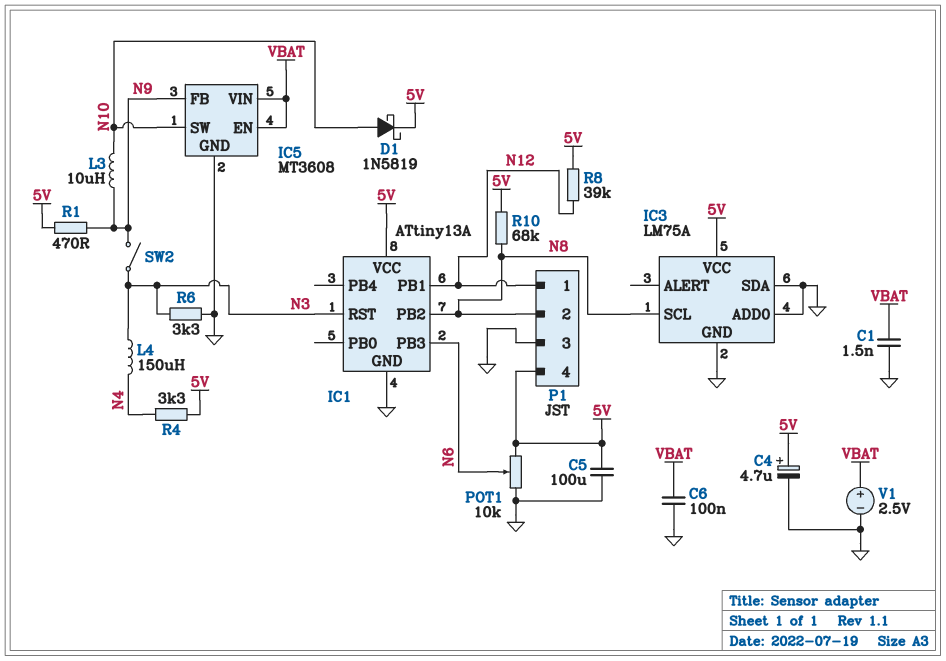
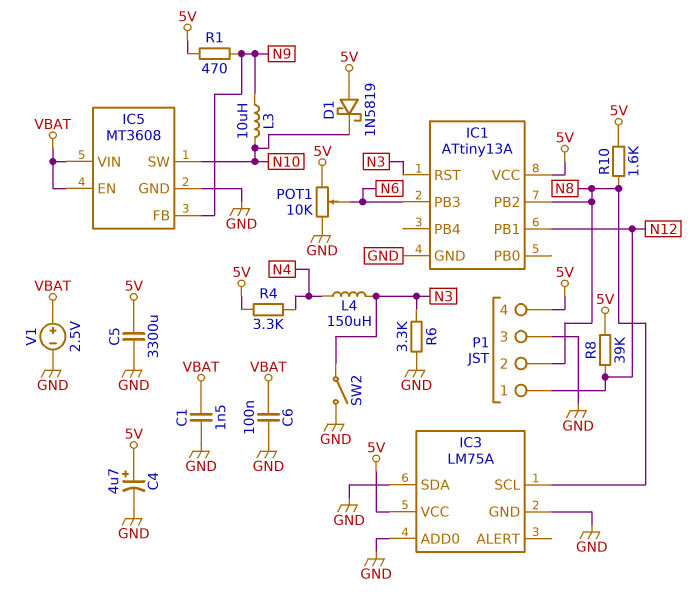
C5: 100uF (5V, GND) -> 3300uF (5V, GND)
D1: schottky 1N5819 (A N10, K 5V) -> schottky 1N5819 (A 5V, K N10)
R10: 68k (5V, N8) -> 1.6k (5V, N8)
SW2: switch (N3, N9) -> switch (GND, N3)

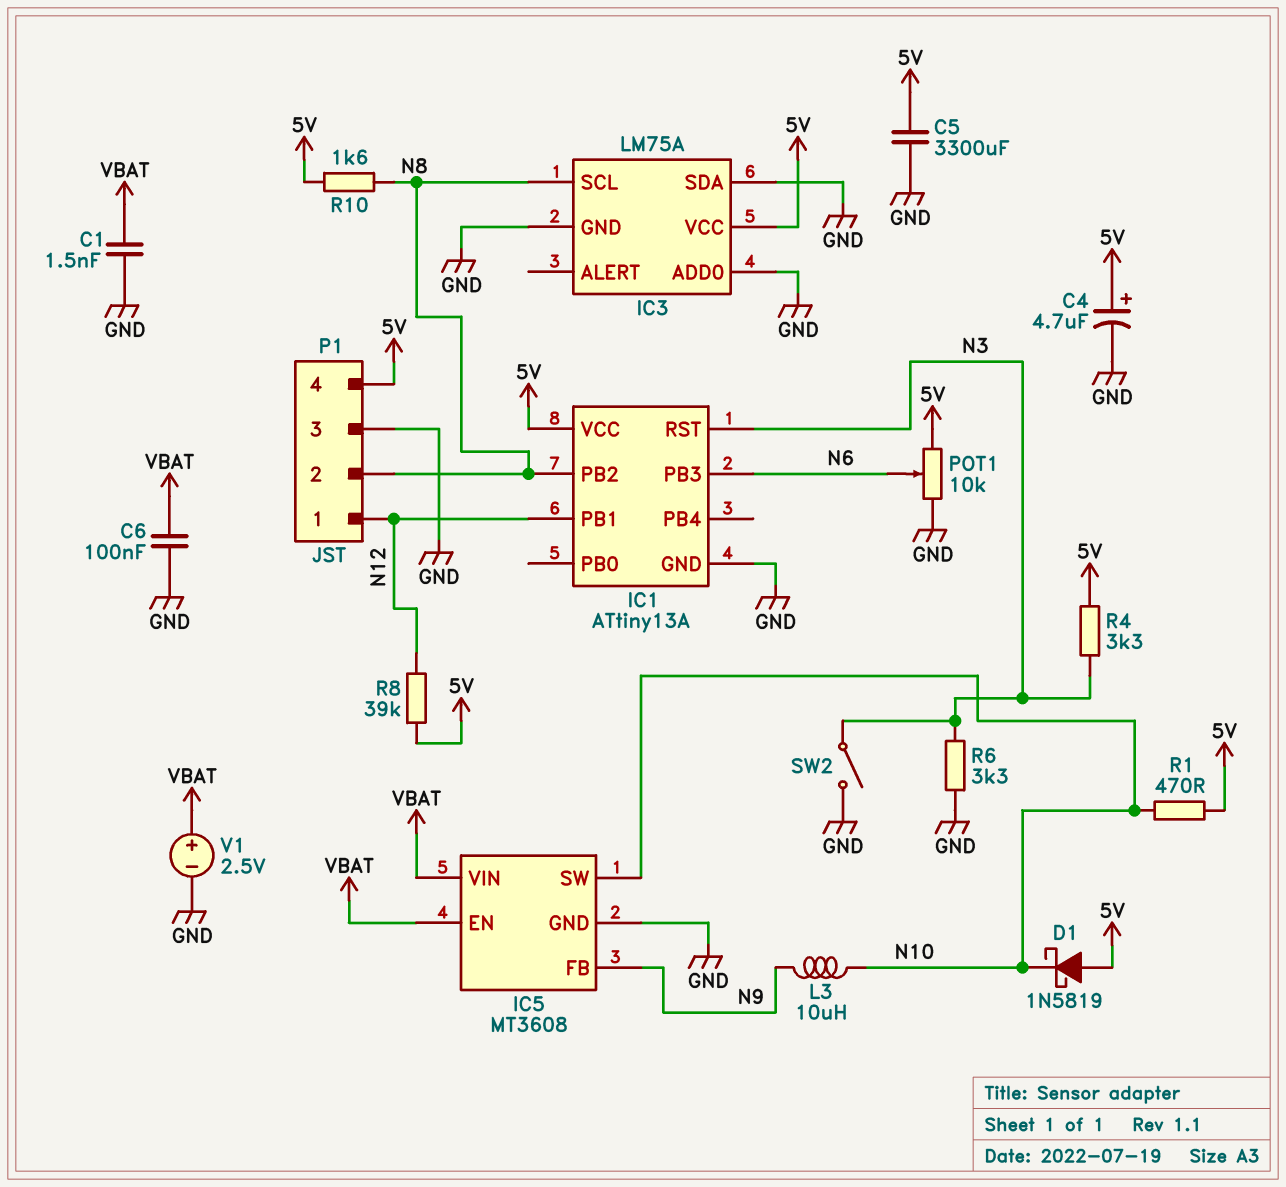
L4: 150uH (N3, N4) -> none
R1: 470 (5V, N9) -> 470 (5V, N10)
R4: 3.3k (5V, N4) -> 3.3k (5V, N3)

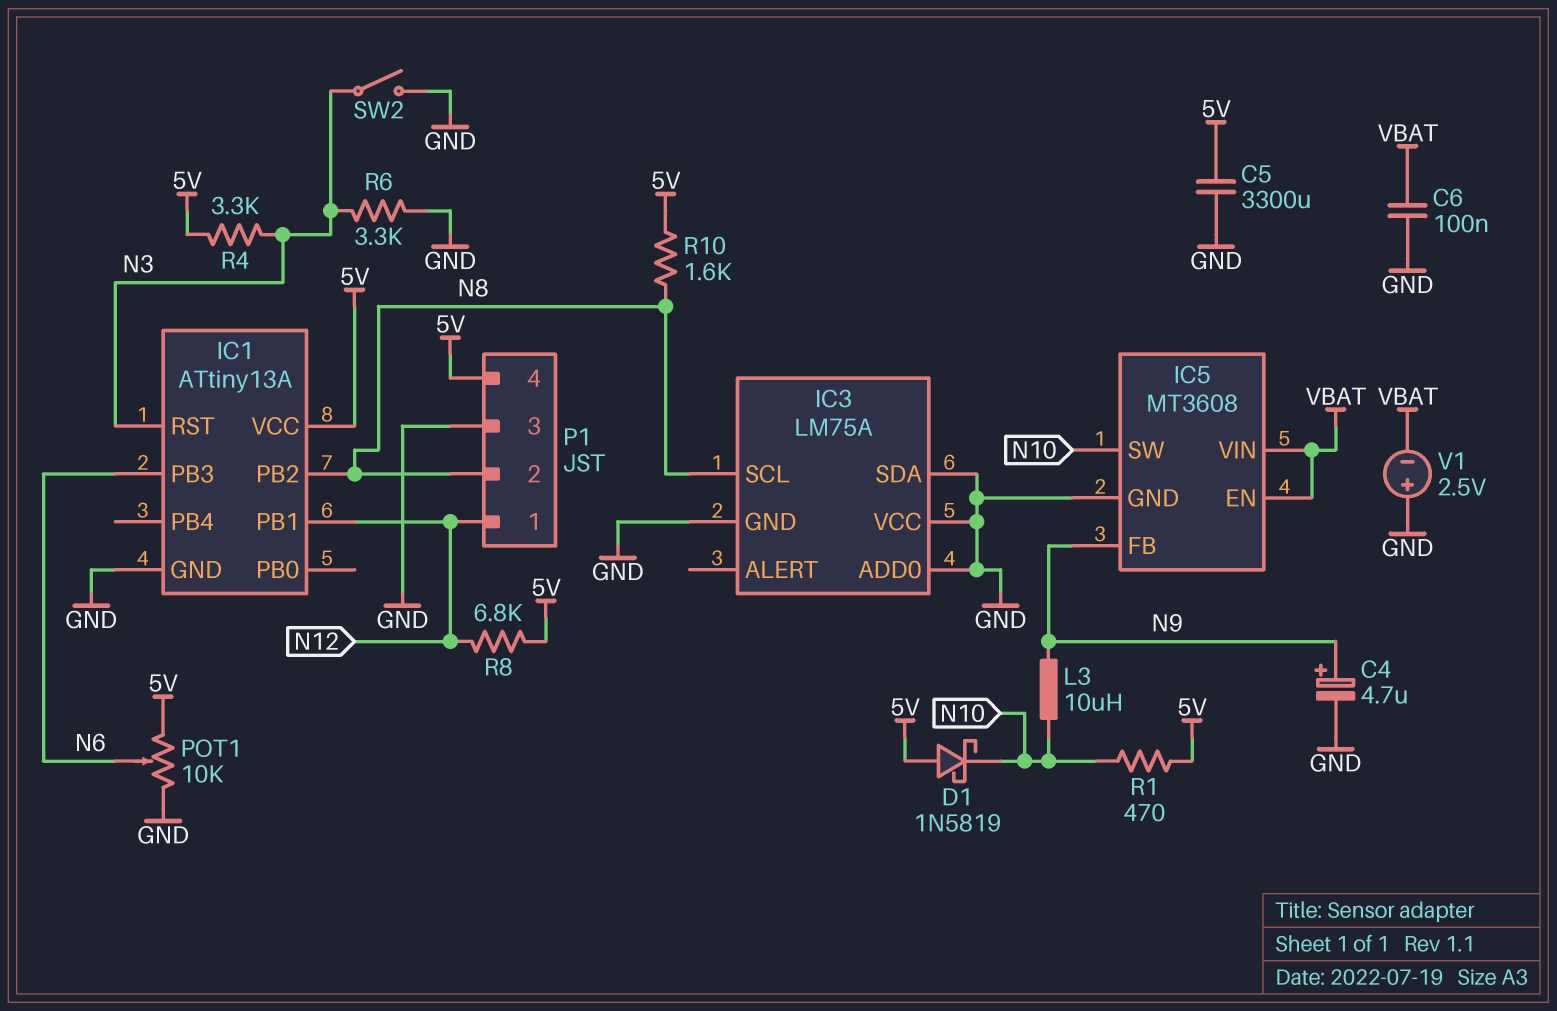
C1: 1.5nF (GND, VBAT) -> none
C4: 4.7uF (plus 5V, minus GND) -> 4.7uF (plus N9, minus GND)
IC3 pin VCC: 5V -> GND
R8: 39k (5V, N12) -> 6.8k (5V, N12)
V1: 2.5V (plus VBAT, minus GND) -> 2.5V (plus GND, minus VBAT)

